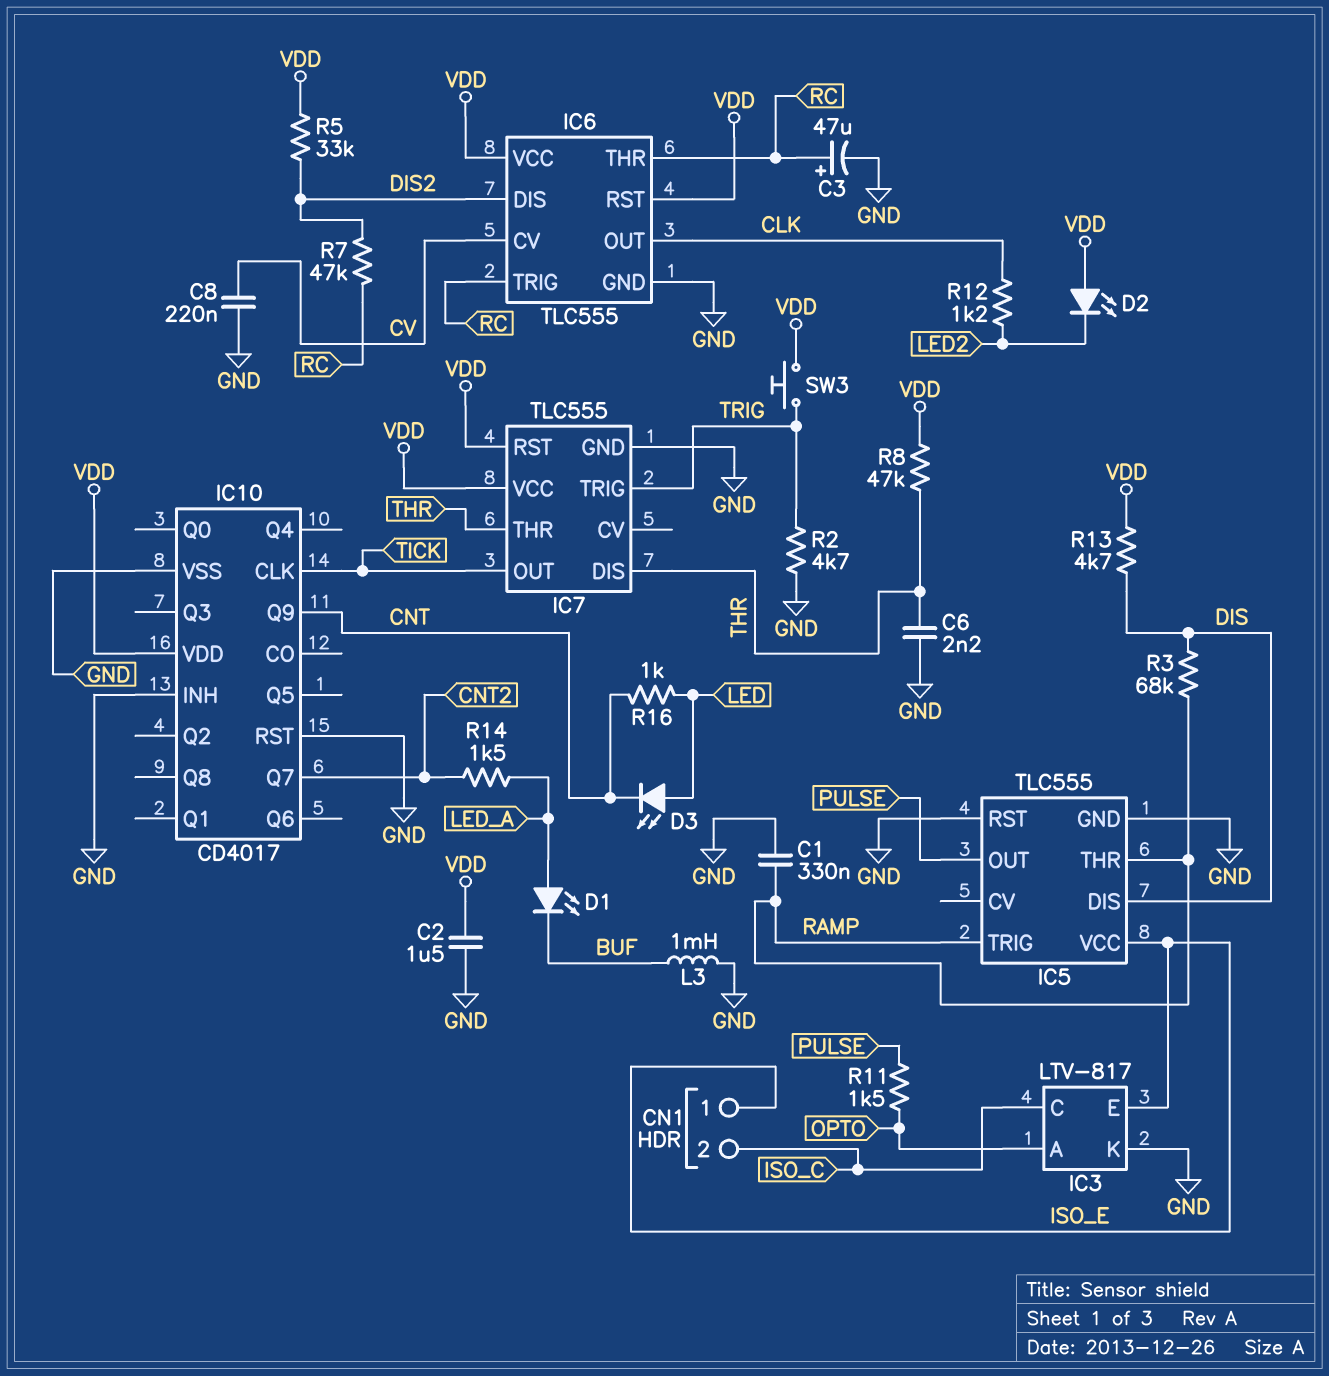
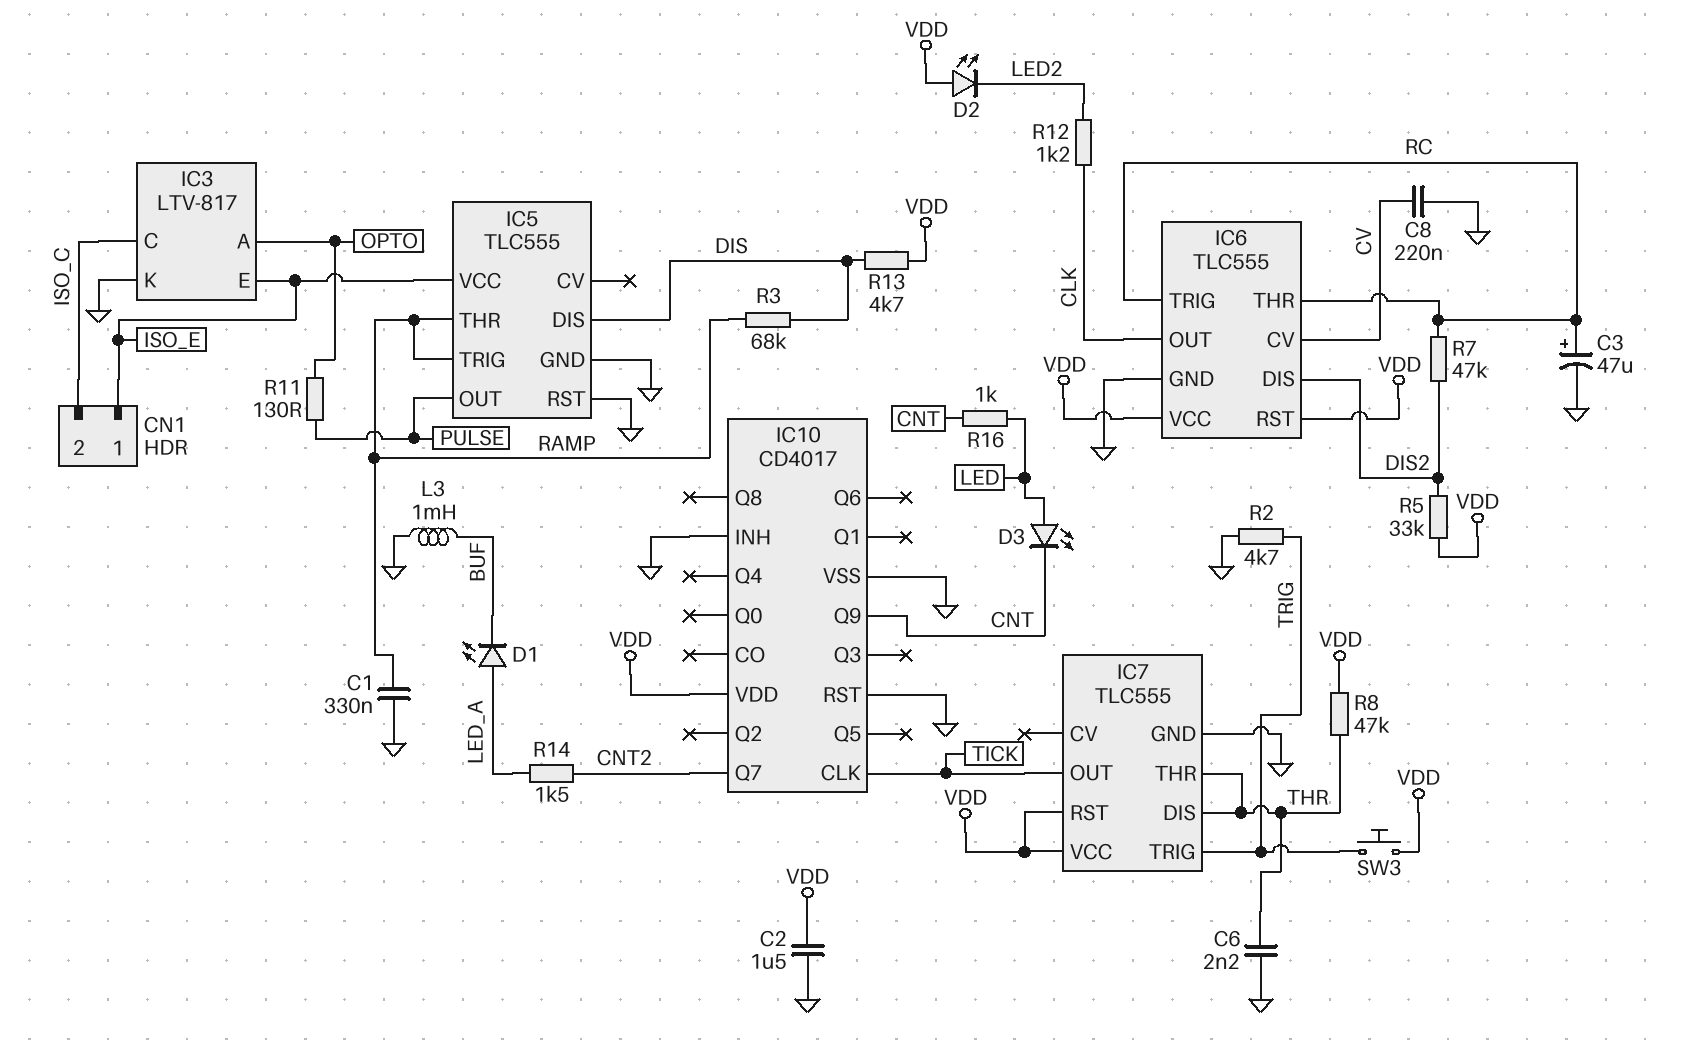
R11: 1.5k (OPTO, PULSE) -> 130 (OPTO, PULSE)

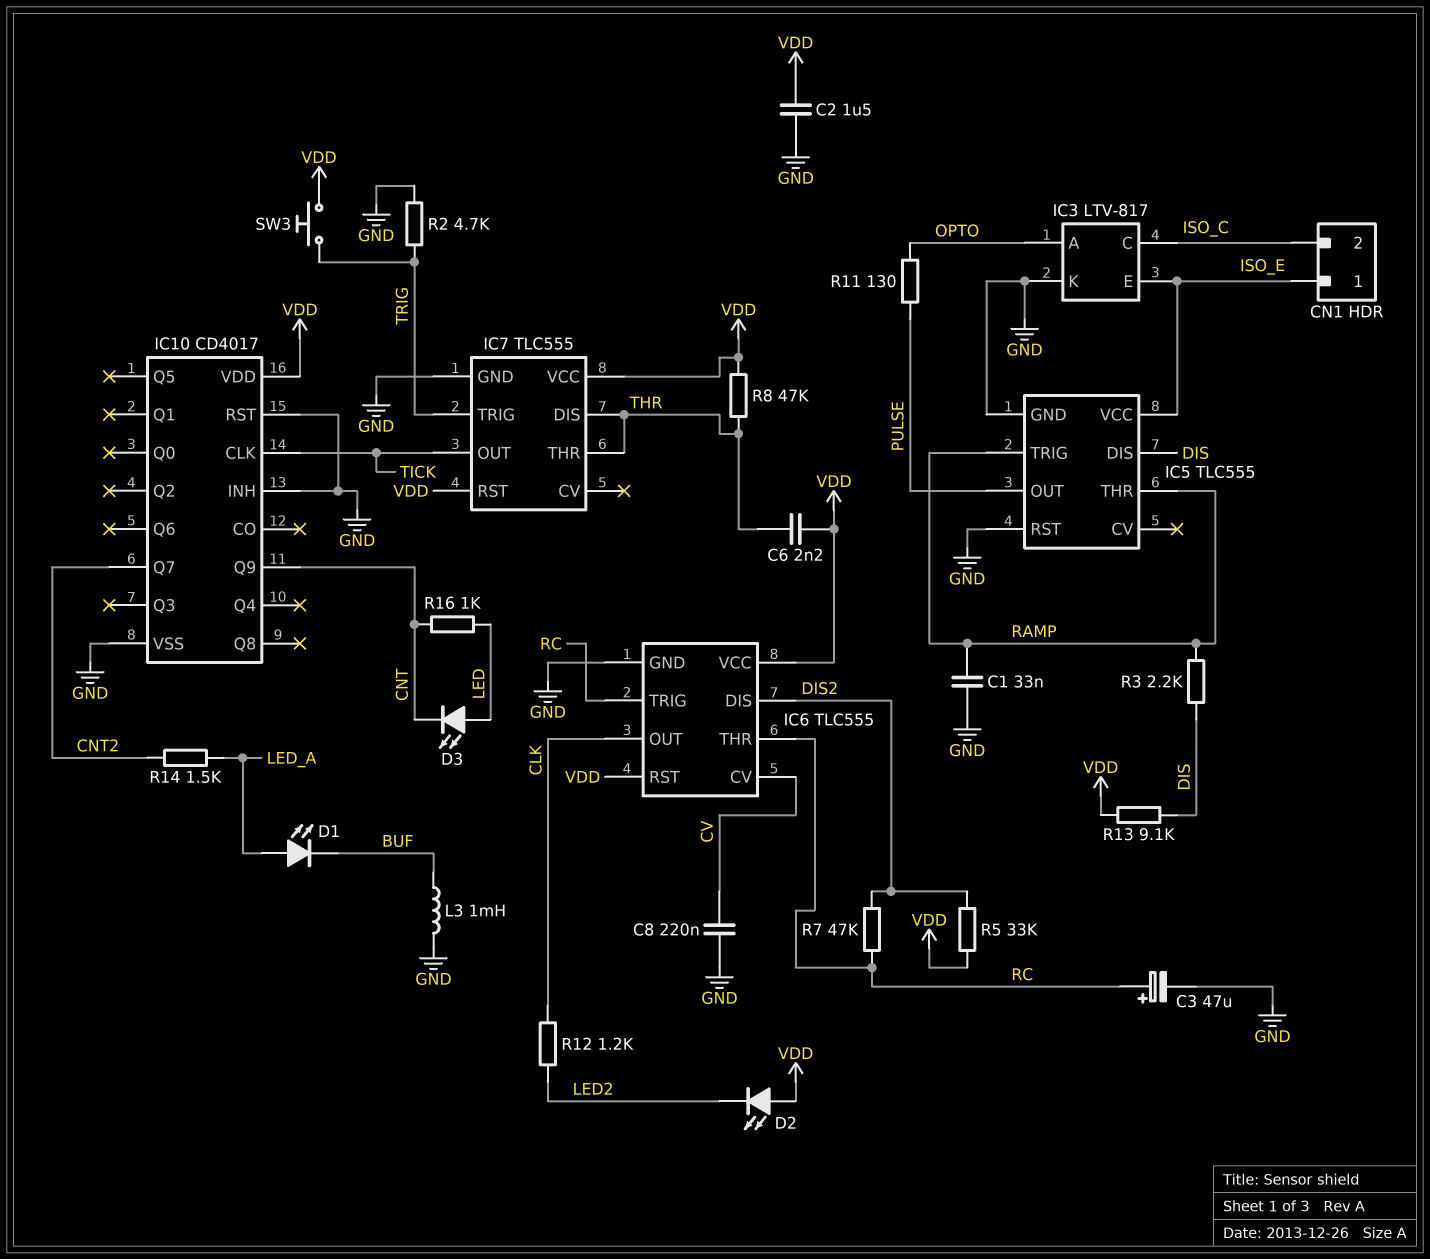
C1: 330nF (GND, RAMP) -> 33nF (GND, RAMP)
C6: 2.2nF (GND, THR) -> 2.2nF (THR, VDD)
R3: 68k (DIS, RAMP) -> 2.2k (DIS, RAMP)
R13: 4.7k (DIS, VDD) -> 9.1k (DIS, VDD)

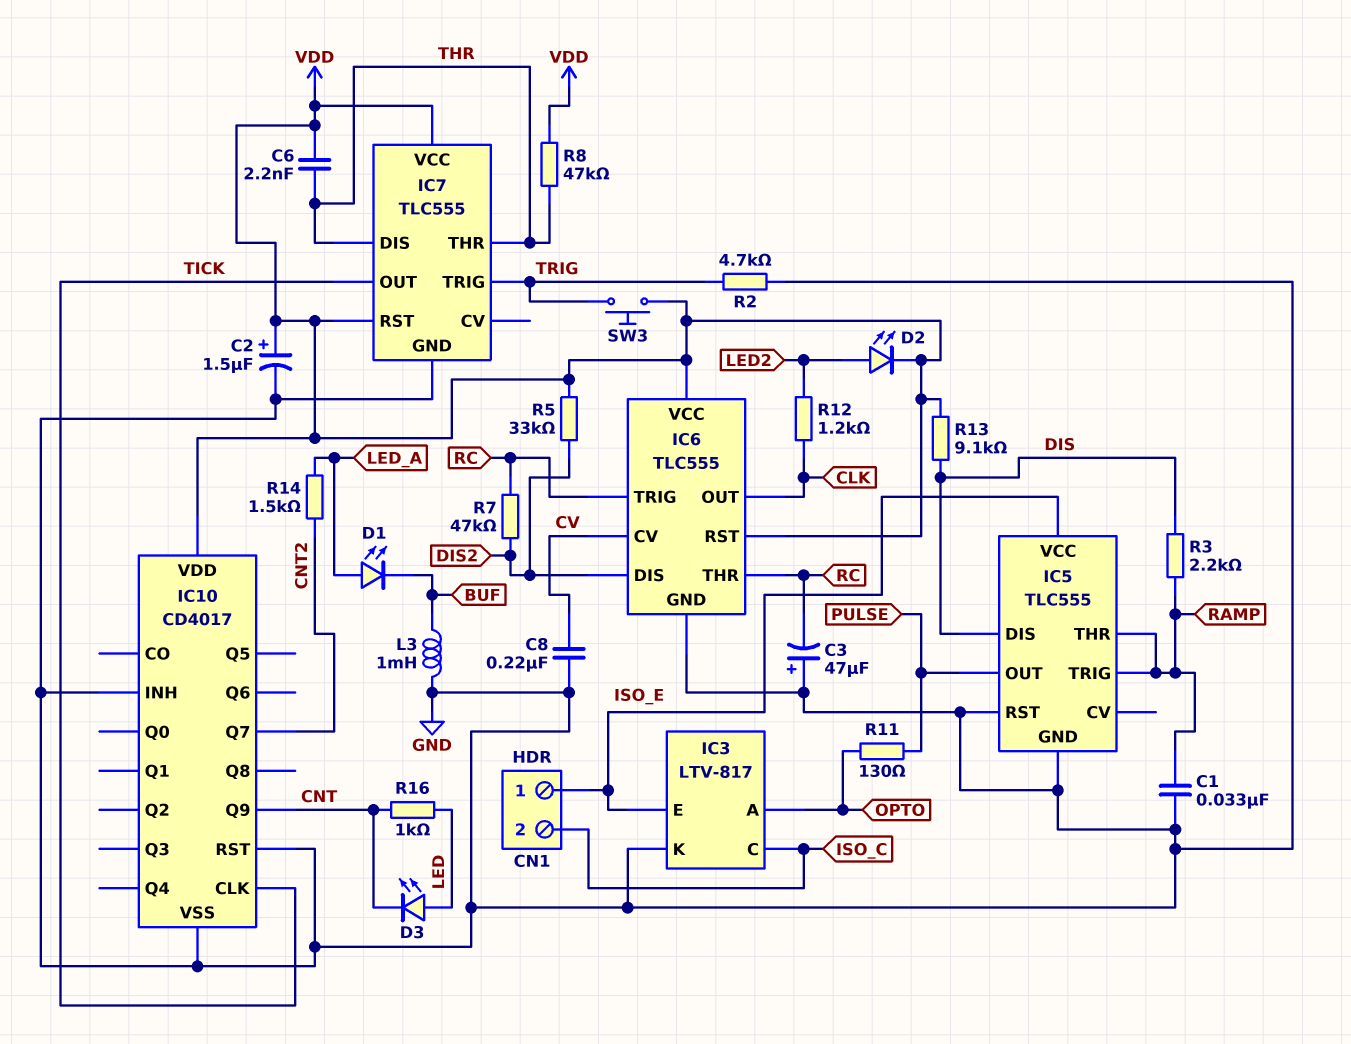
C2: 1.5uF (GND, VDD) -> 1.5uF (plus VDD, minus GND)
C3: 47uF (plus RC, minus GND) -> 47uF (plus GND, minus RC)
D2: LED (A VDD, K LED2) -> LED (A LED2, K VDD)

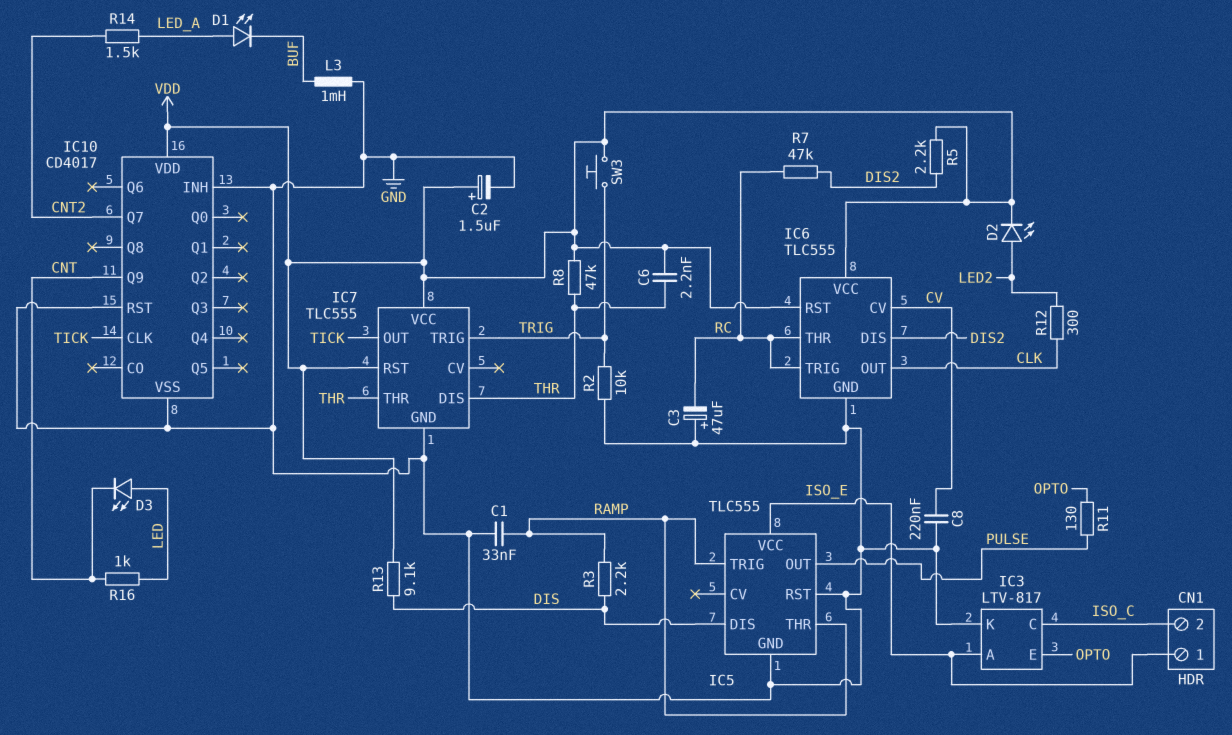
IC3 pin A: OPTO -> ISO_E
IC3 pin E: ISO_E -> OPTO
R2: 4.7k (GND, TRIG) -> 10k (GND, TRIG)
R5: 33k (DIS2, VDD) -> 2.2k (DIS2, VDD)
R12: 1.2k (CLK, LED2) -> 300 (CLK, LED2)

